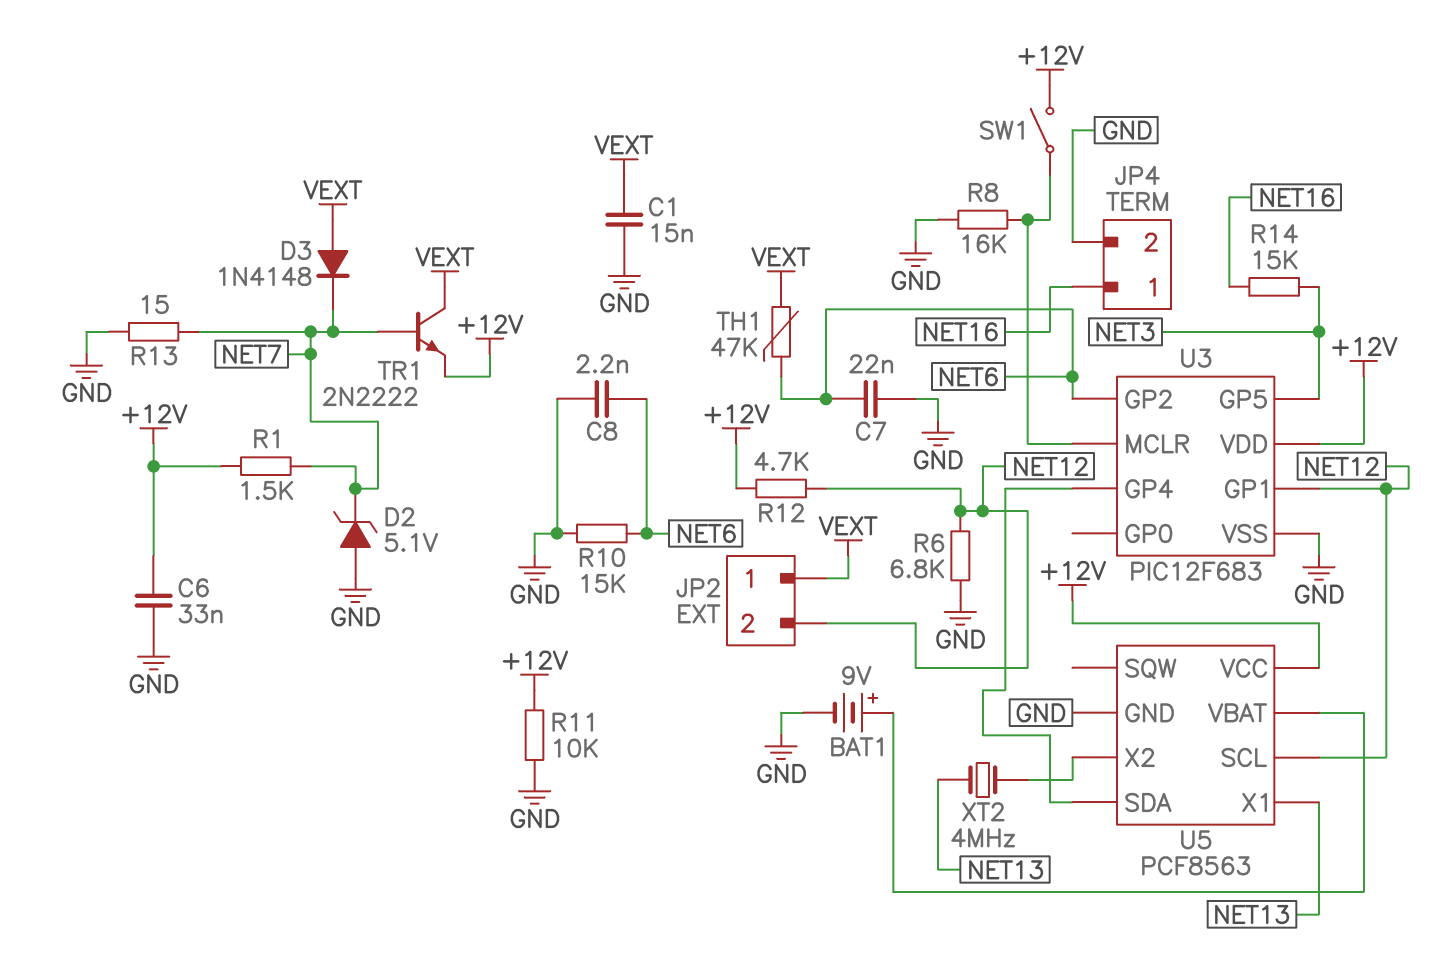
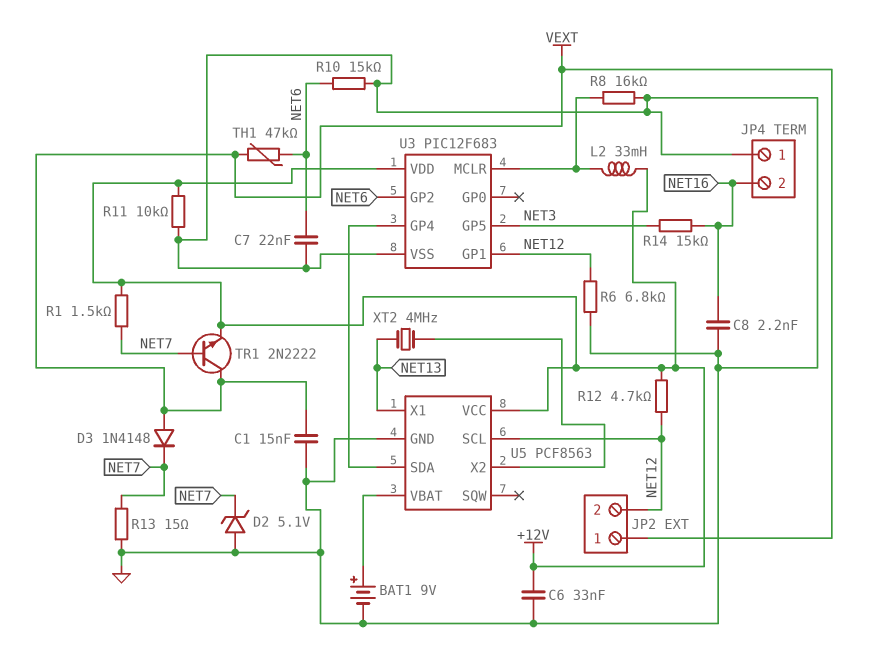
C8: 2.2nF (GND, NET6) -> 2.2nF (GND, NET16)
JP4 pin 1: NET16 -> GND
JP4 pin 2: GND -> NET16
L2: none -> 33mH (+12V, U3/MCLR)
SW1: switch (+12V, U3/MCLR) -> none

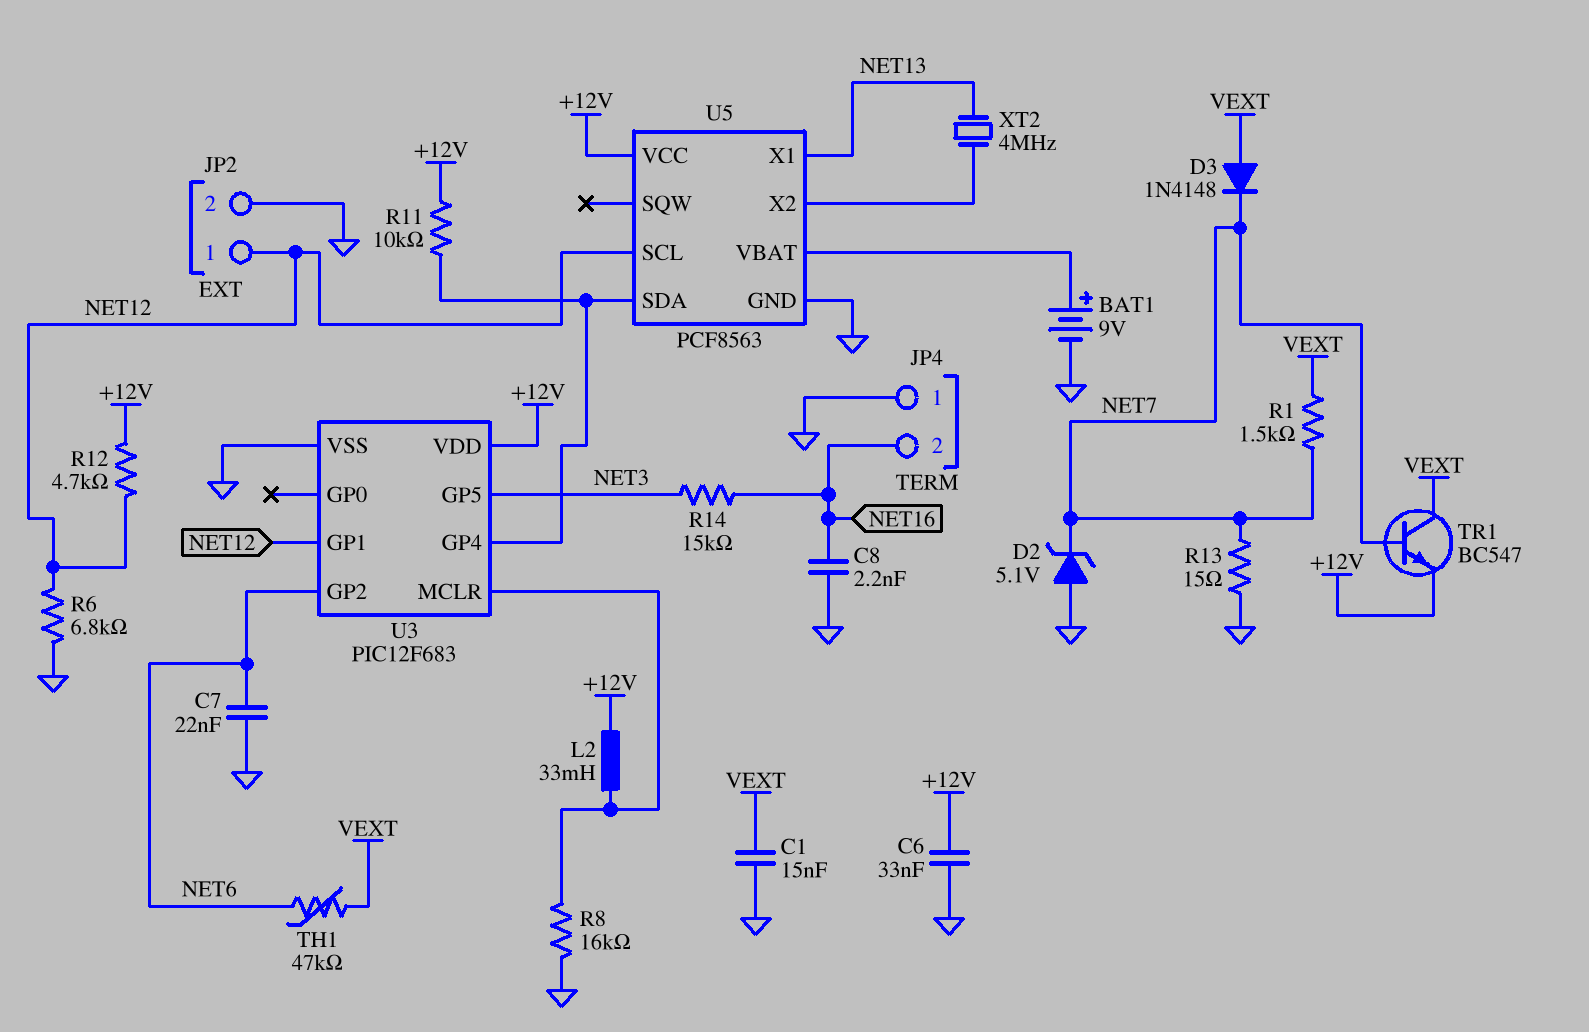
JP2 pin 1: VEXT -> NET12
JP2 pin 2: NET12 -> GND
R1: 1.5k (+12V, NET7) -> 1.5k (NET7, VEXT)
R10: 15k (GND, NET6) -> none
R11: 10k (+12V, GND) -> 10k (+12V, U3/GP4)
TR1: NPN 2N2222 (B NET7, C VEXT, E +12V) -> NPN BC547 (B NET7, C VEXT, E +12V)

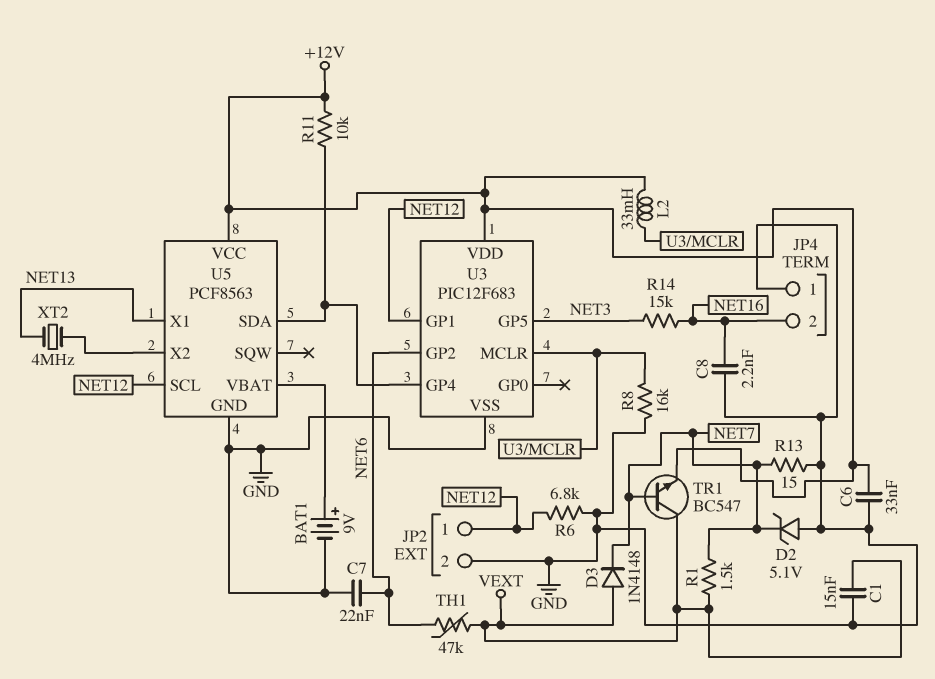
R12: 4.7k (+12V, NET12) -> none

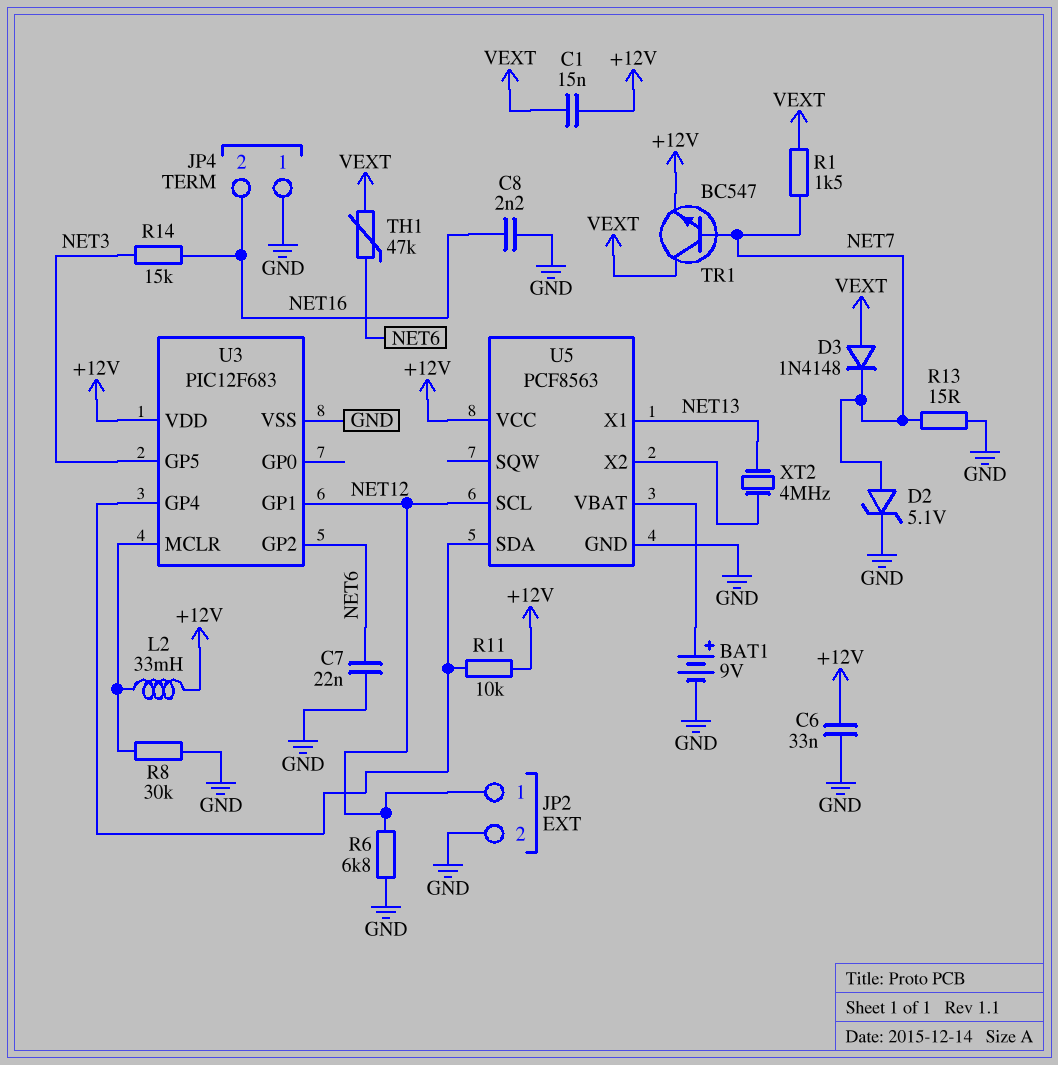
C1: 15nF (GND, VEXT) -> 15nF (+12V, VEXT)
D2: zener 5.1V (A GND, K NET7) -> zener 5.1V (A NET7, K GND)
R8: 16k (GND, U3/MCLR) -> 30k (GND, U3/MCLR)

